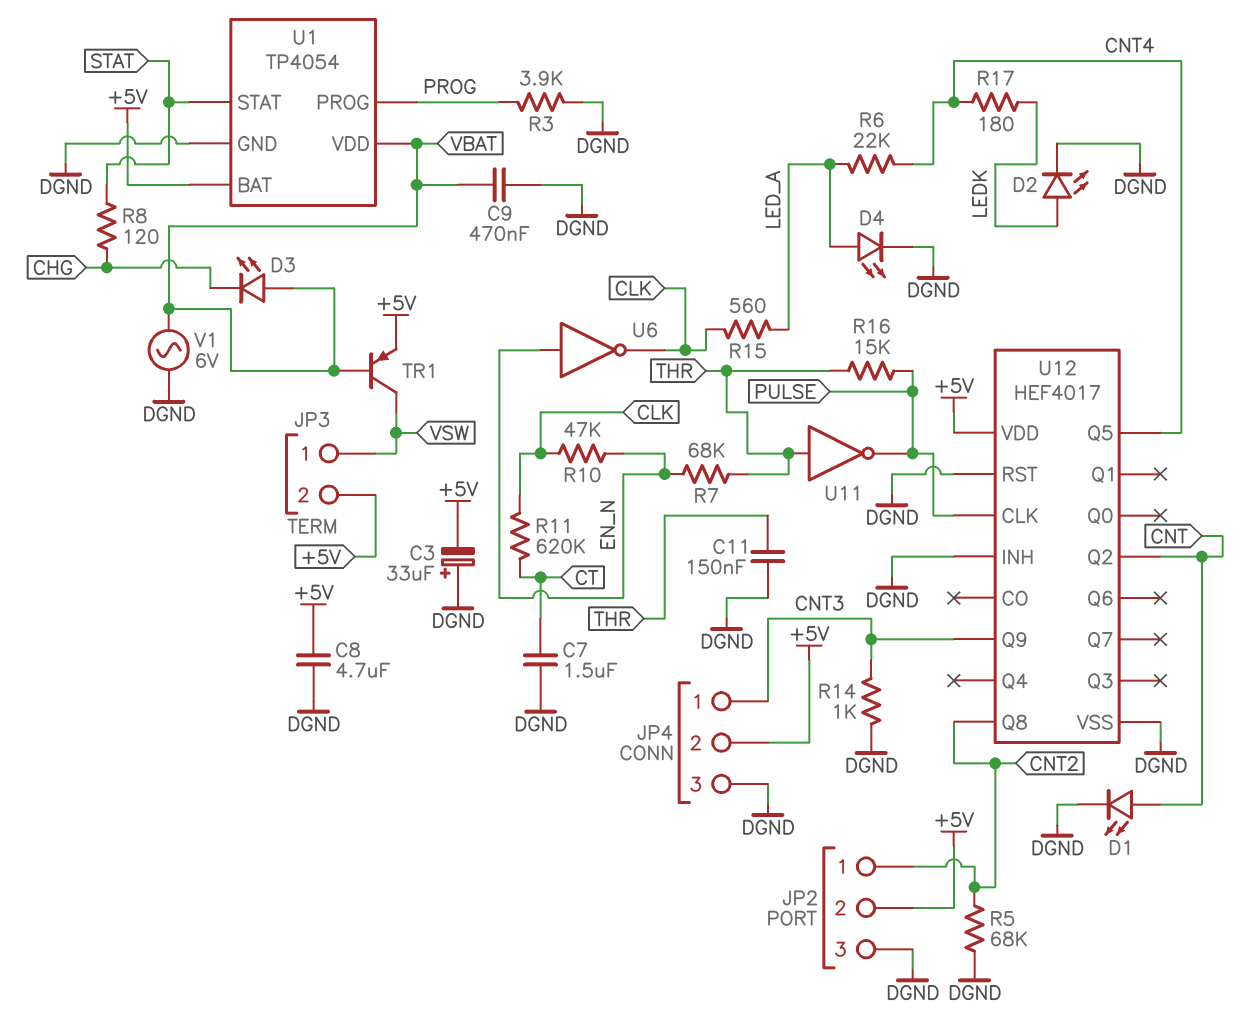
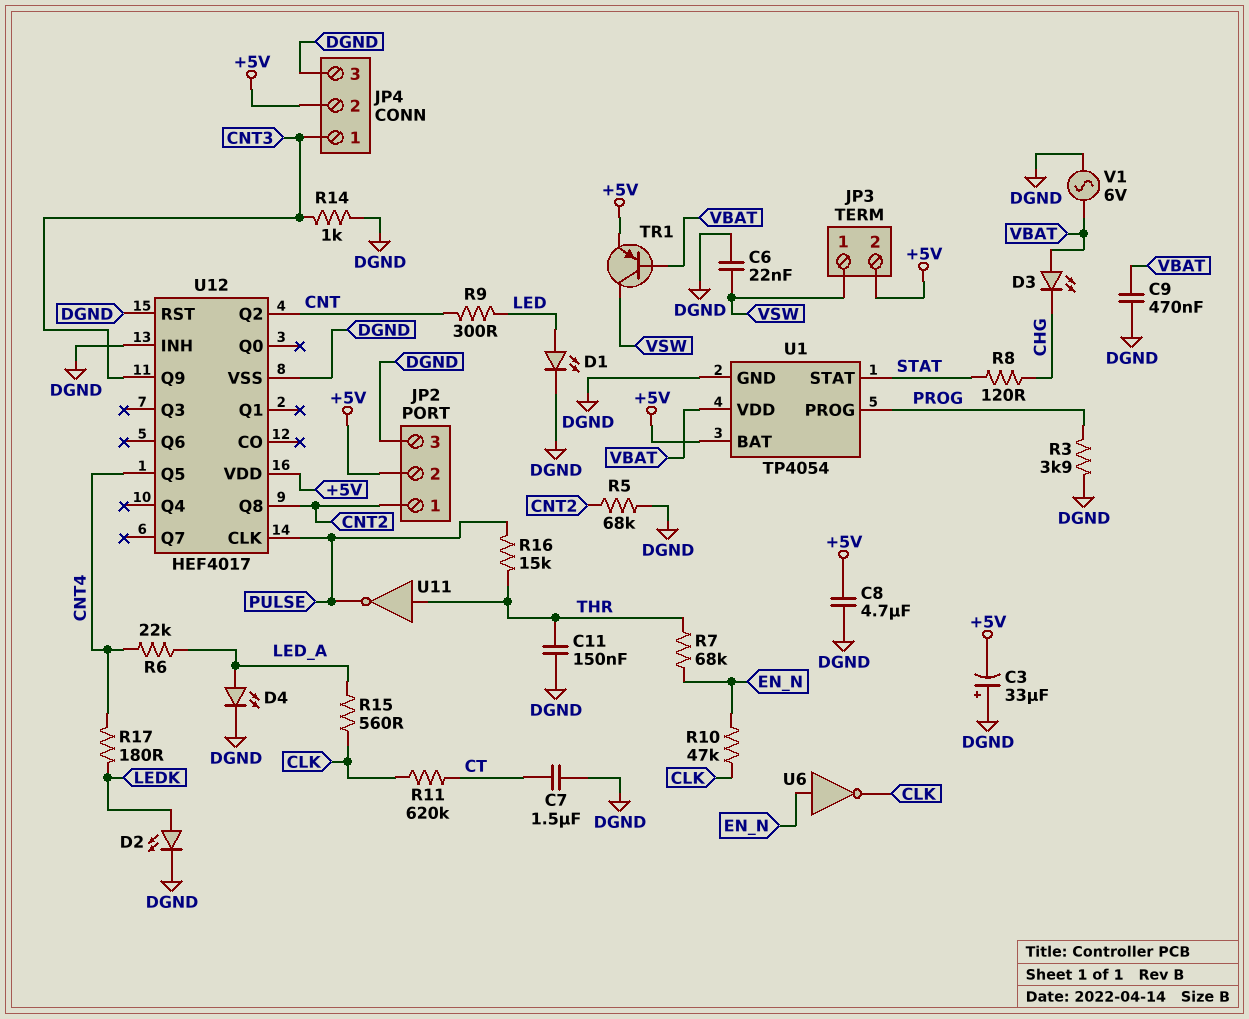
C6: none -> 22nF (DGND, VSW)
D1: LED (A CNT, K DGND) -> LED (A LED, K DGND)
R9: none -> 300 (CNT, LED)

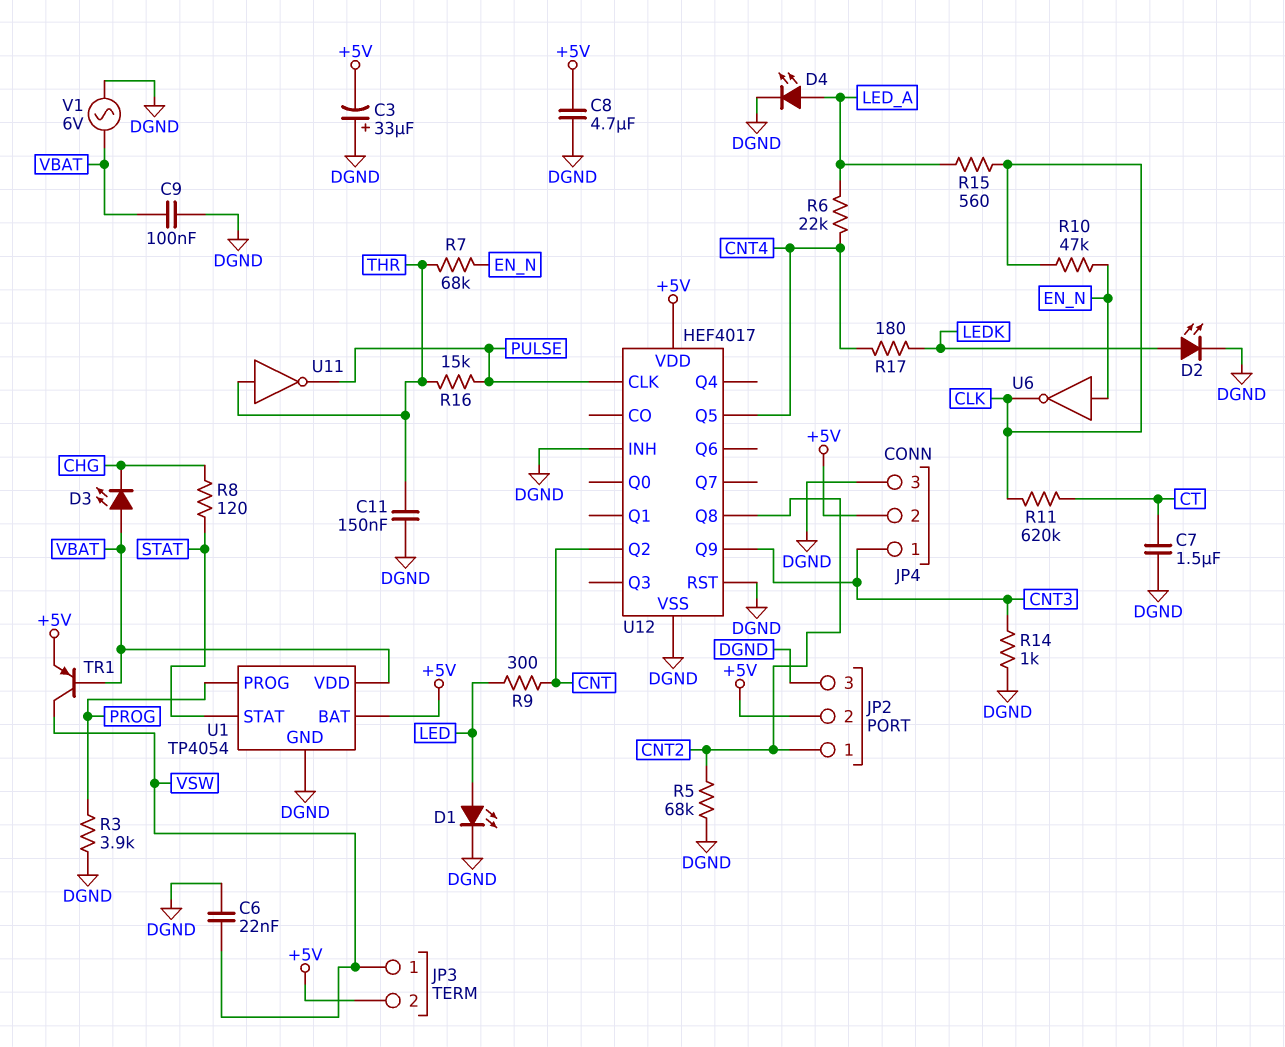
C9: 470nF (DGND, VBAT) -> 100nF (DGND, VBAT)

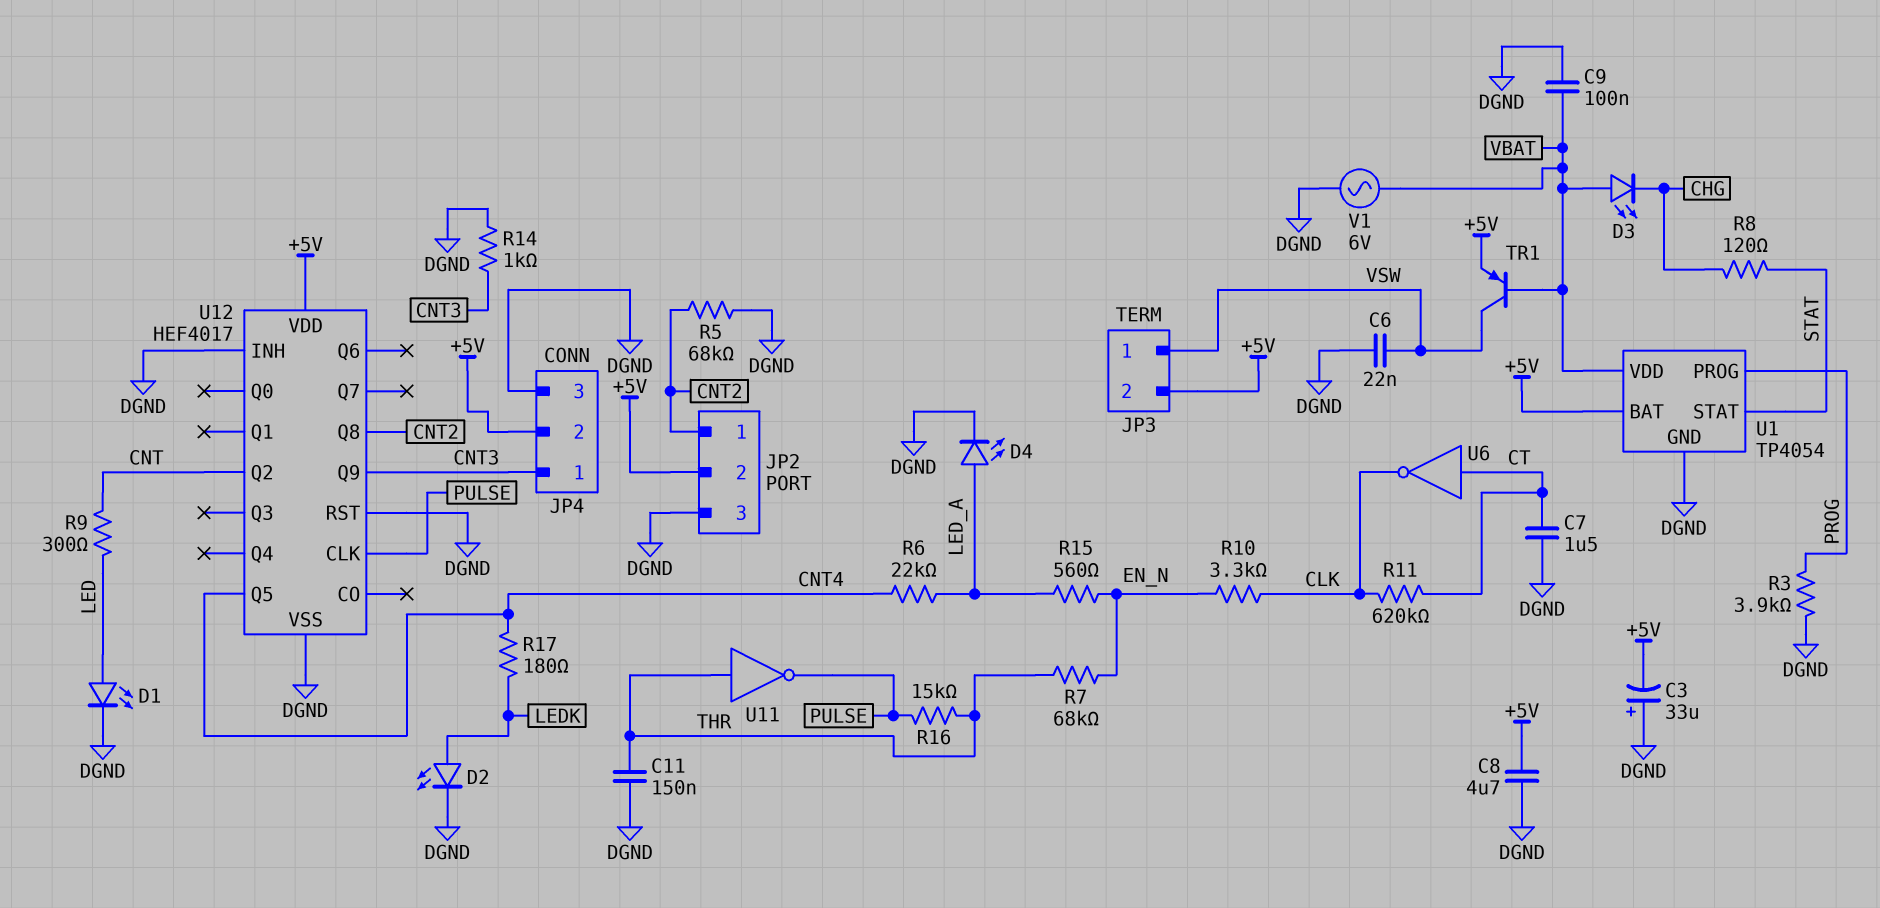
R10: 47k (CLK, EN_N) -> 3.3k (CLK, EN_N)
R15: 560 (CLK, LED_A) -> 560 (EN_N, LED_A)
U6: NOT (in EN_N, out CLK) -> NOT (in CT, out CLK)

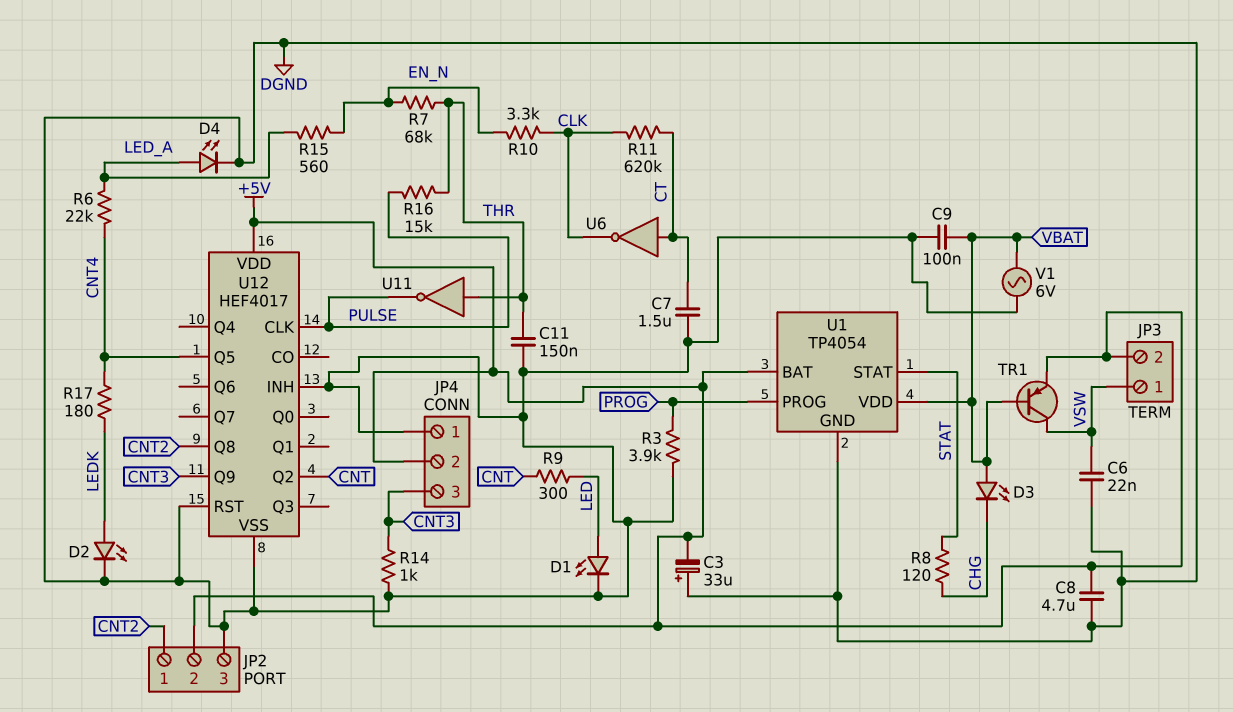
JP4 pin 1: CNT3 -> DGND
JP4 pin 3: DGND -> CNT3
R5: 68k (CNT2, DGND) -> none

